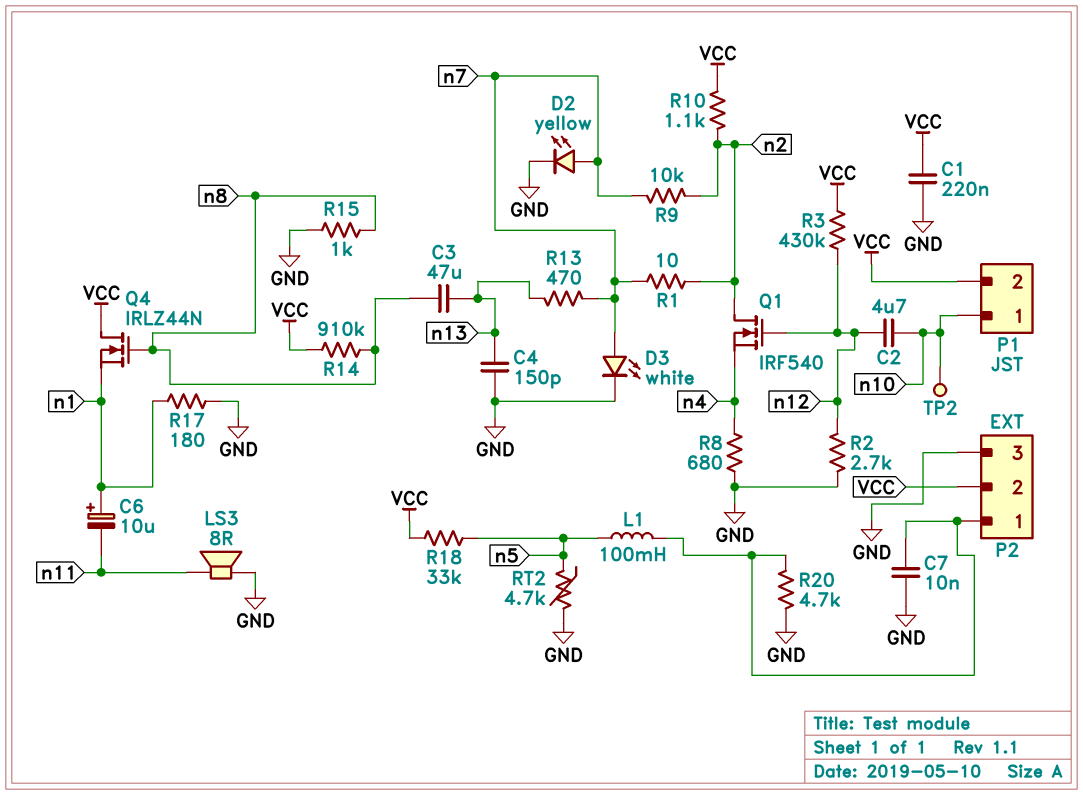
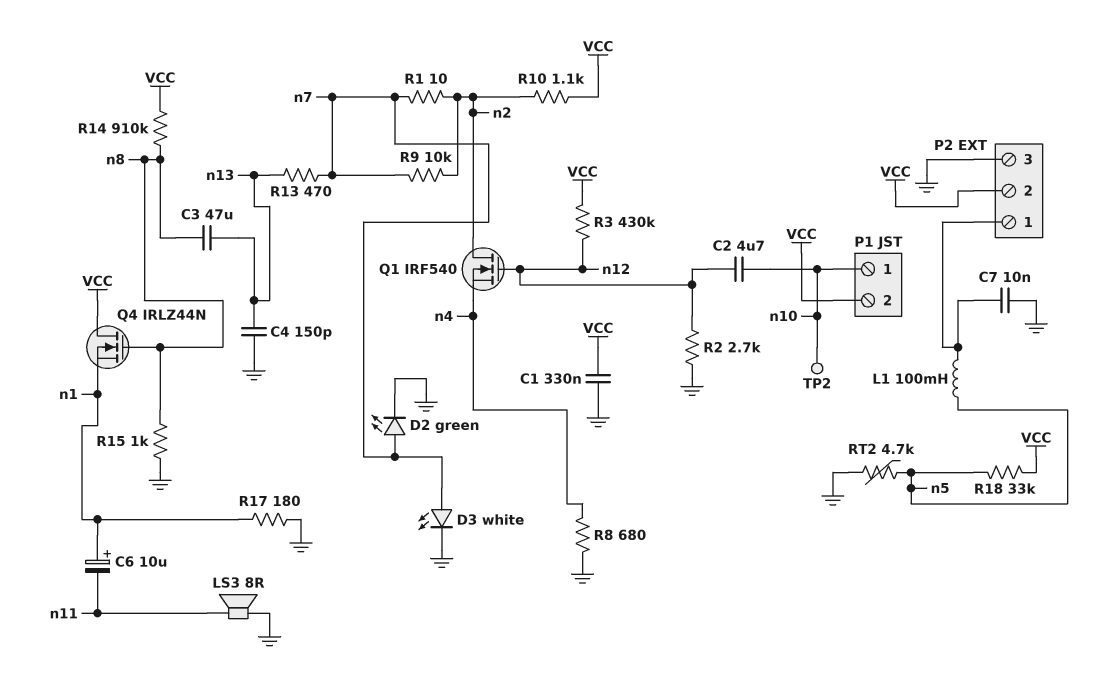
C1: 220nF (GND, VCC) -> 330nF (GND, VCC)
D2: LED yellow (A n7, K GND) -> LED green (A n7, K GND)
R20: 4.7k (GND, P2/1) -> none

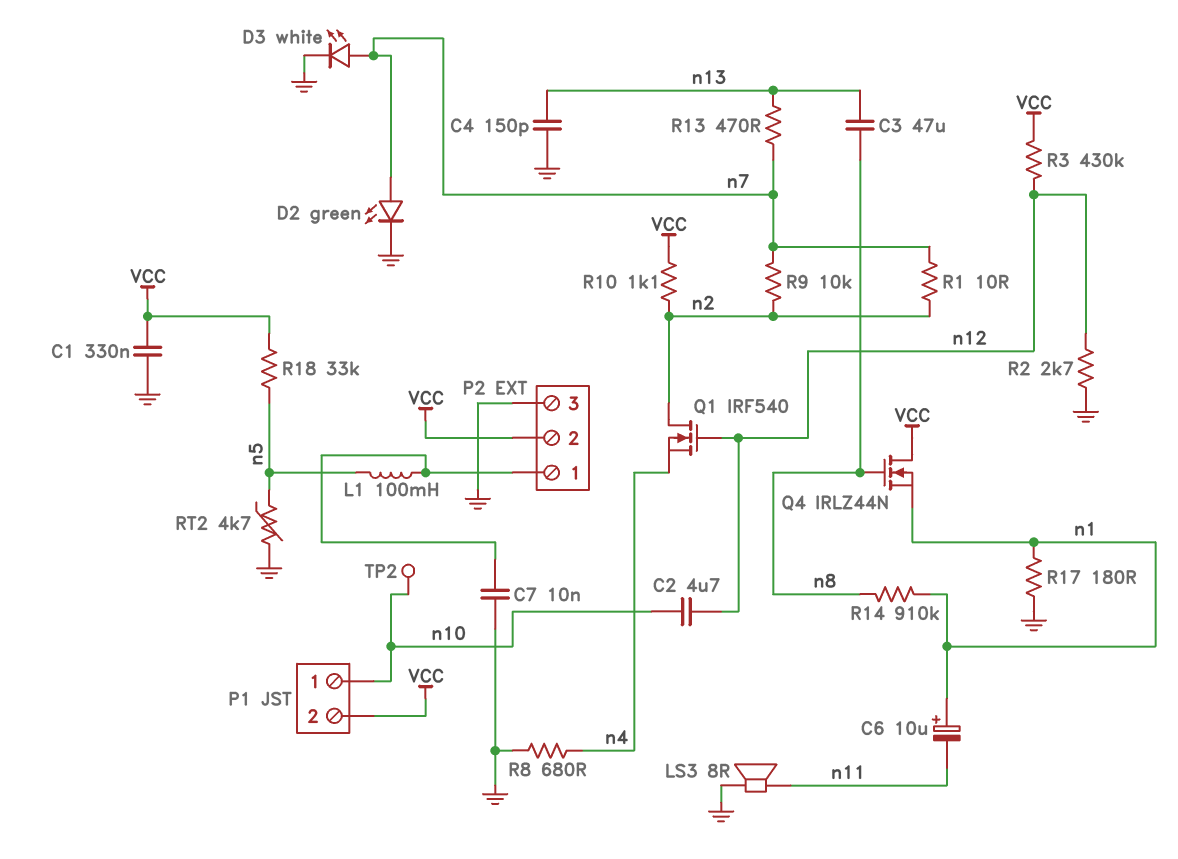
R14: 910k (VCC, n8) -> 910k (n1, n8)
R15: 1k (GND, n8) -> none

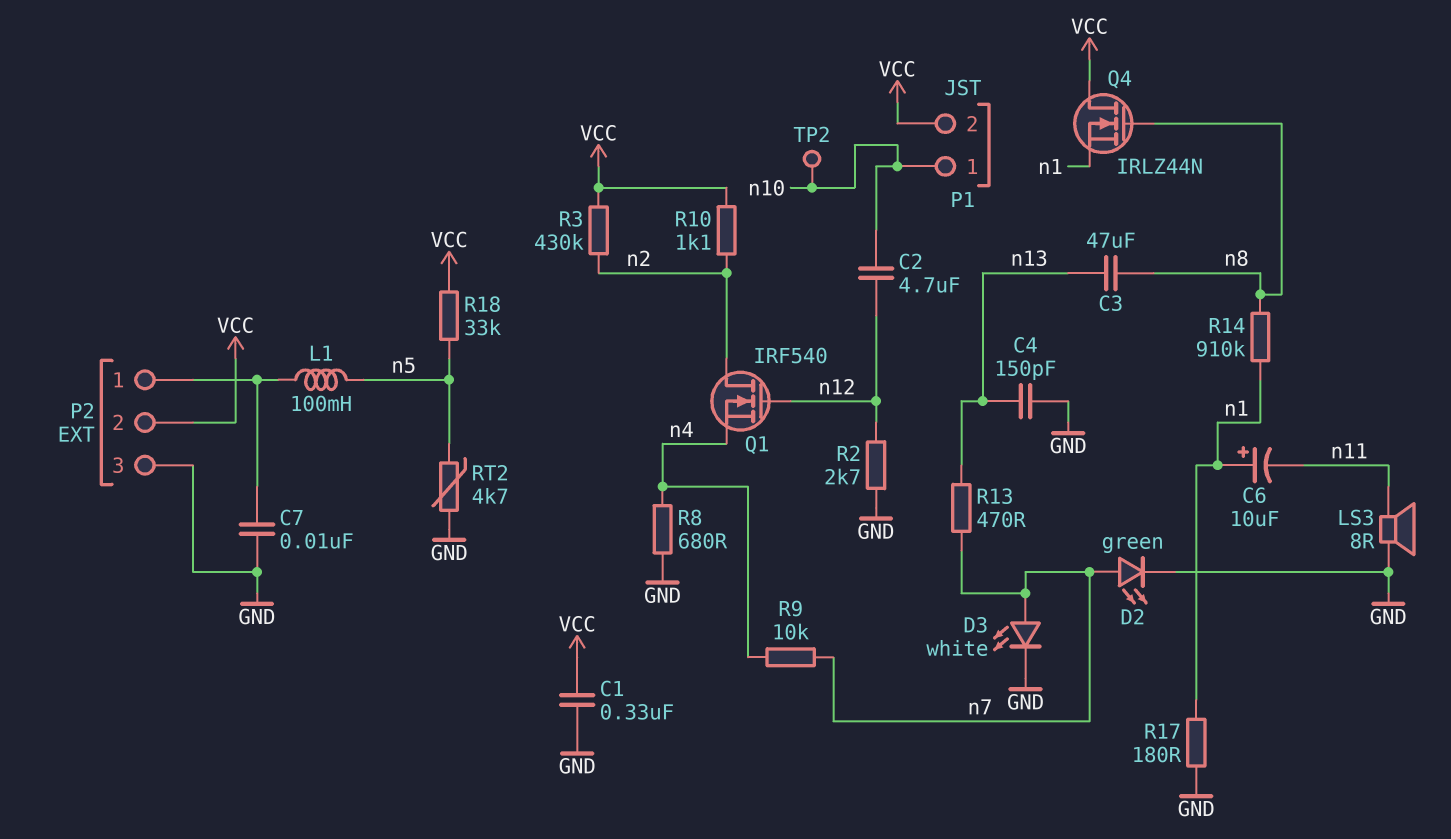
R1: 10 (n2, n7) -> none
R3: 430k (VCC, n12) -> 430k (VCC, n2)
R9: 10k (n2, n7) -> 10k (n4, n7)

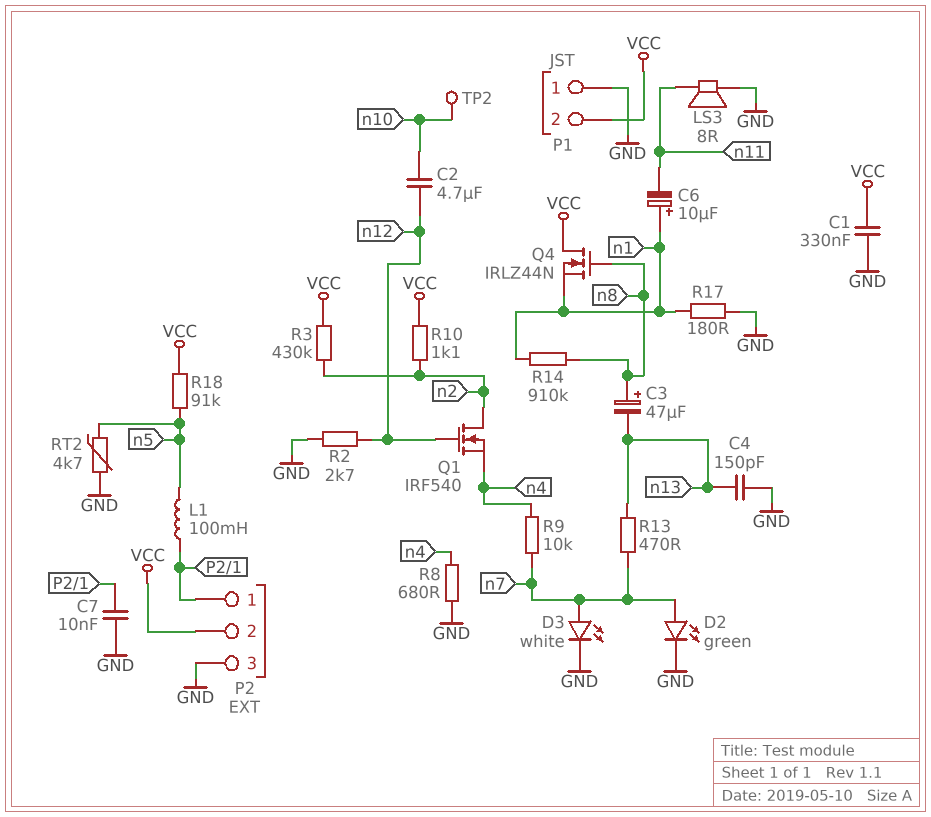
C3: 47uF (n8, n13) -> 47uF (plus n8, minus n13)
P1 pin 1: n10 -> GND
R18: 33k (VCC, n5) -> 91k (VCC, n5)

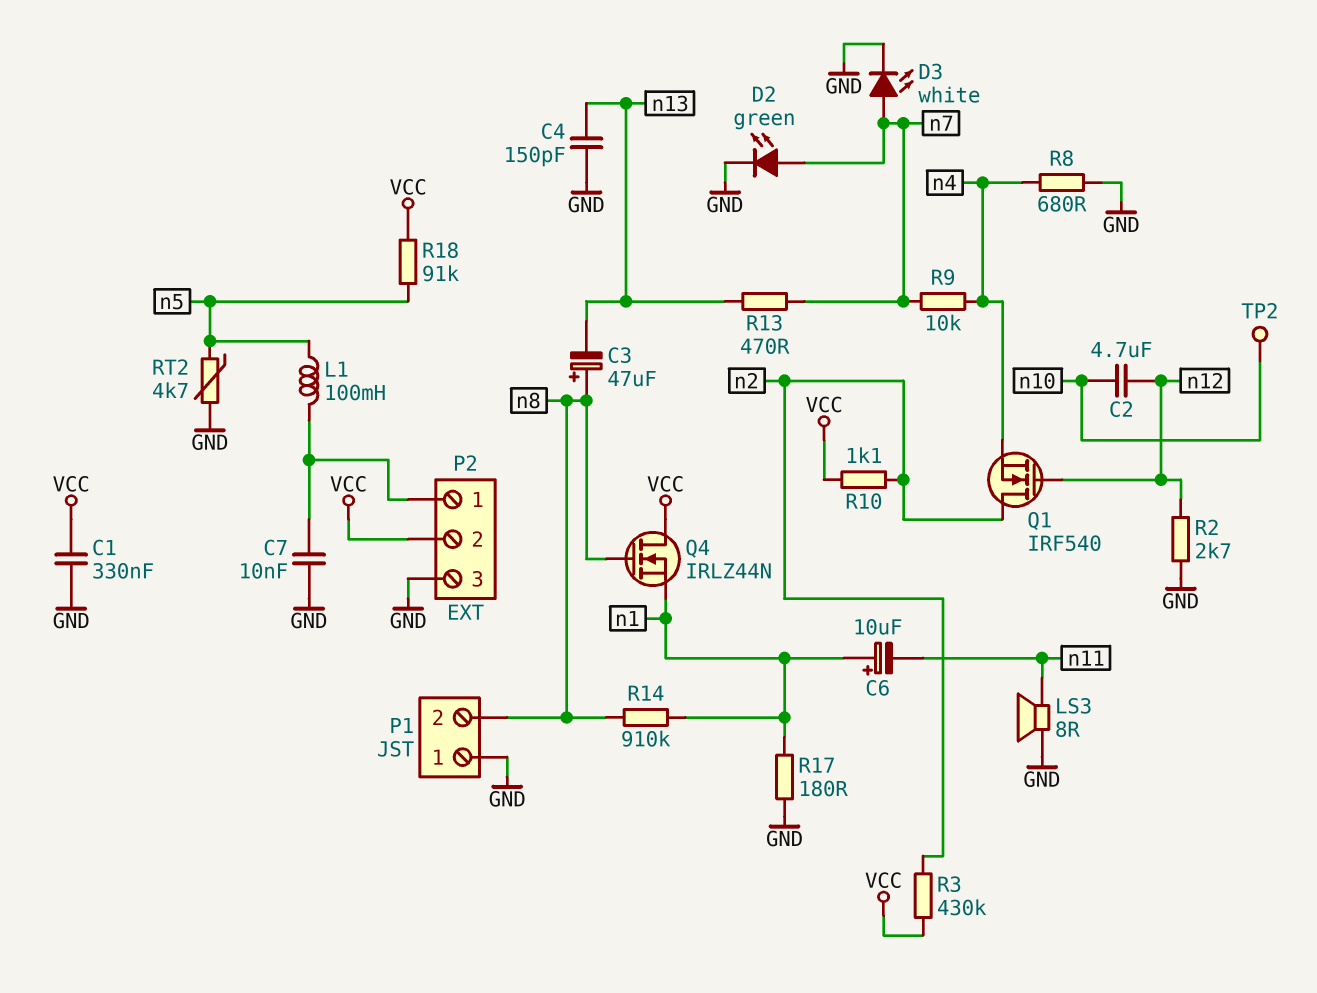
P1 pin 2: VCC -> n8

